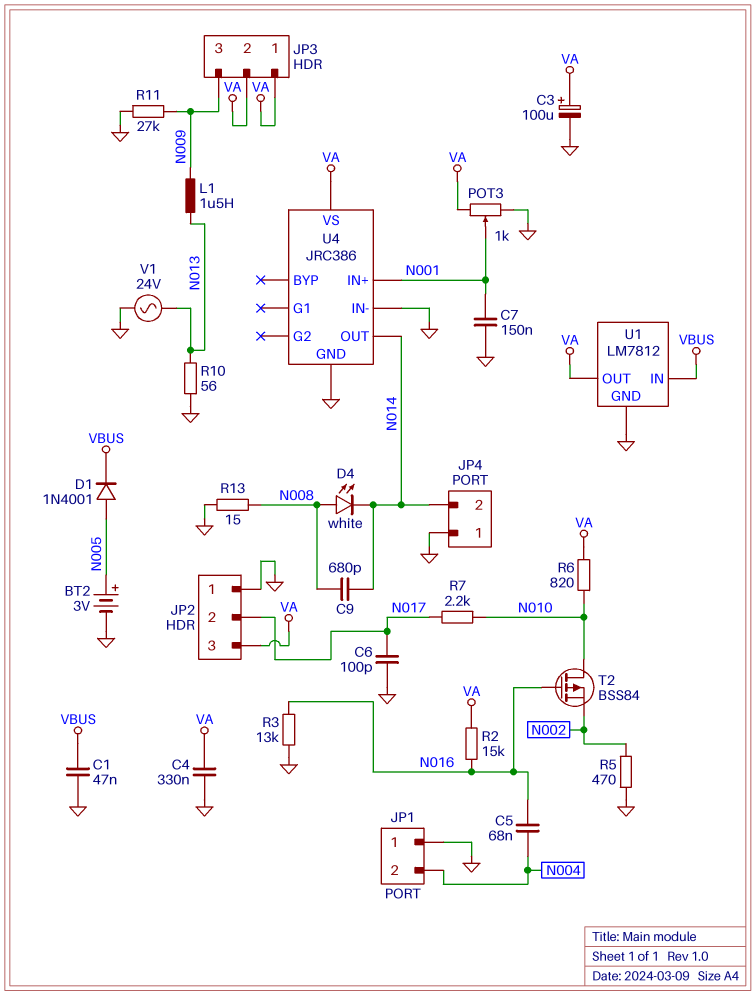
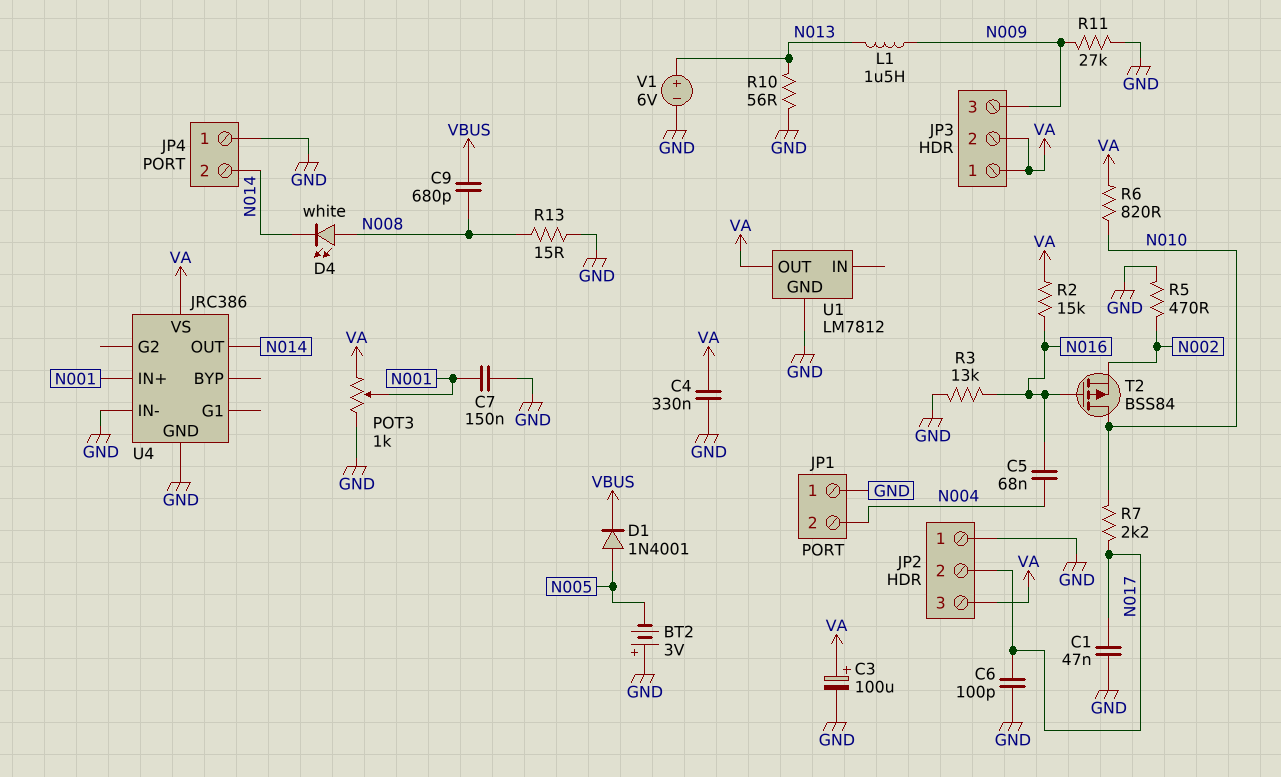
BT2: 3V (plus N005, minus GND) -> 3V (plus GND, minus N005)
C1: 47nF (GND, VBUS) -> 47nF (GND, N017)
C9: 680pF (N008, N014) -> 680pF (N008, VBUS)
U1 pin IN: VBUS -> none
V1: AC 24V (GND, N013) -> 6V (plus N013, minus GND)

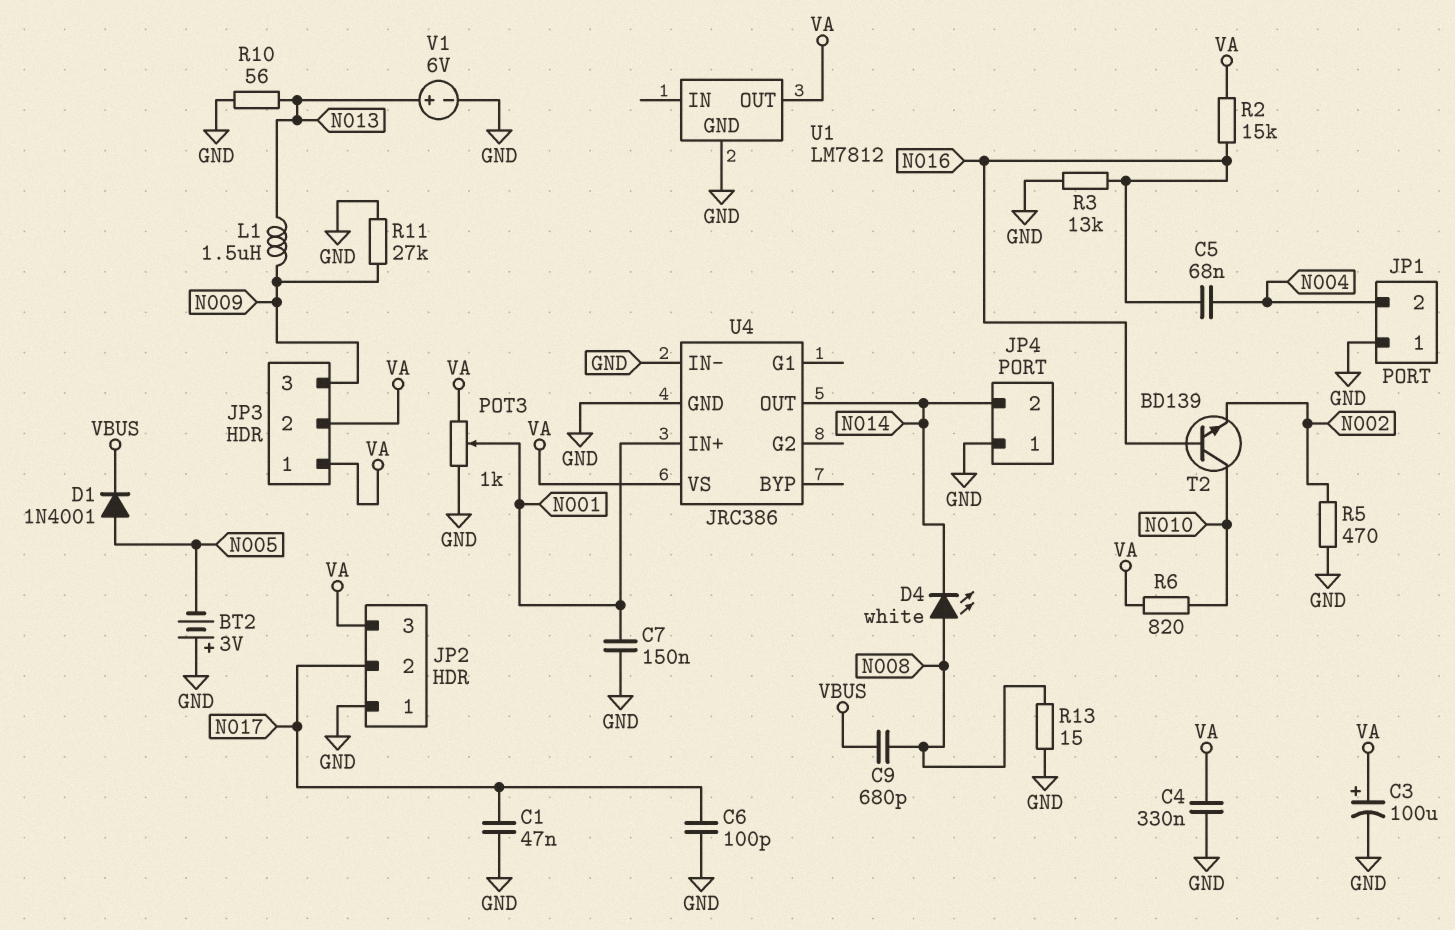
R7: 2.2k (N010, N017) -> none
T2: PMOS BSS84 (G N016, D N010, S N002) -> NPN BD139 (B N016, C N010, E N002)

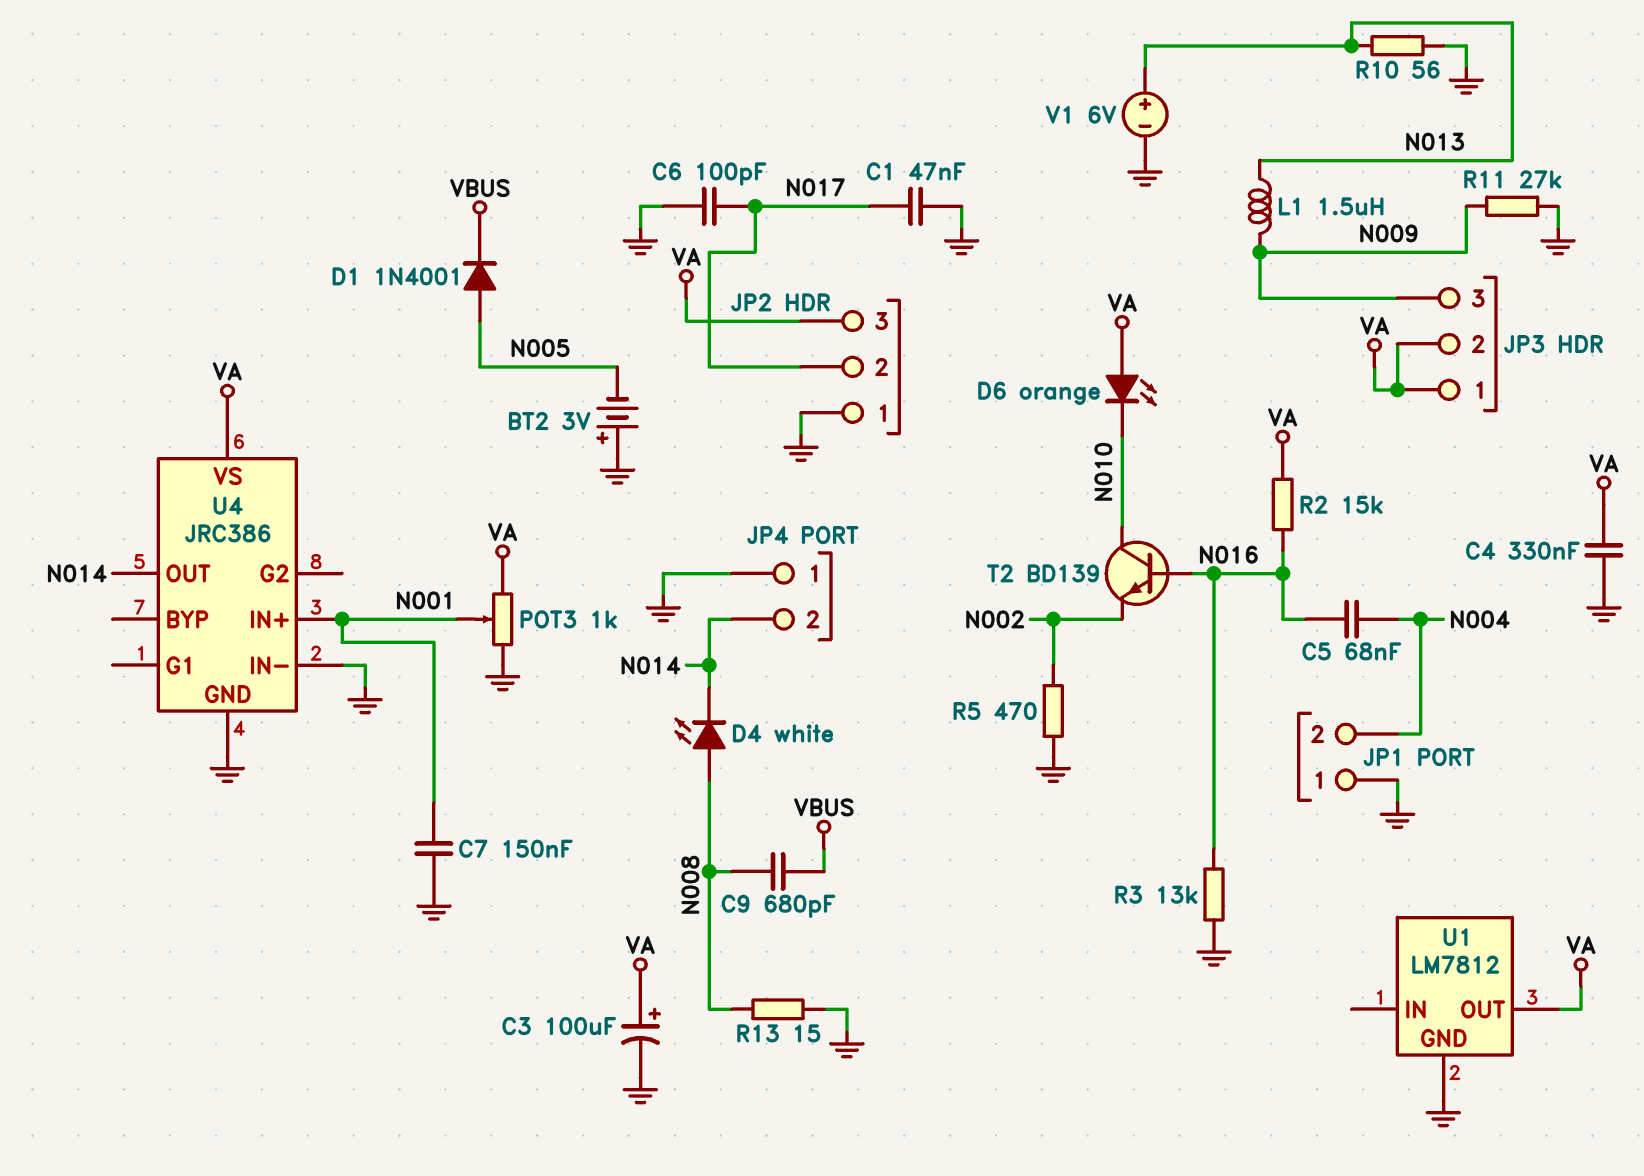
D6: none -> LED orange (A VA, K N010)
R6: 820 (N010, VA) -> none

